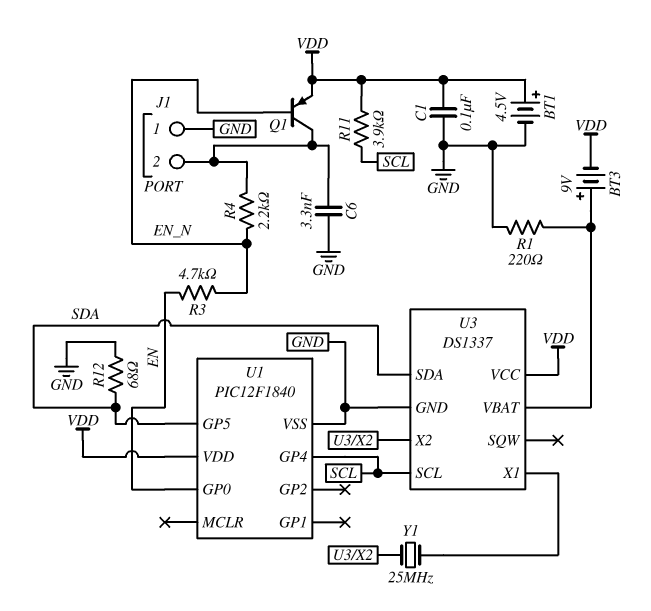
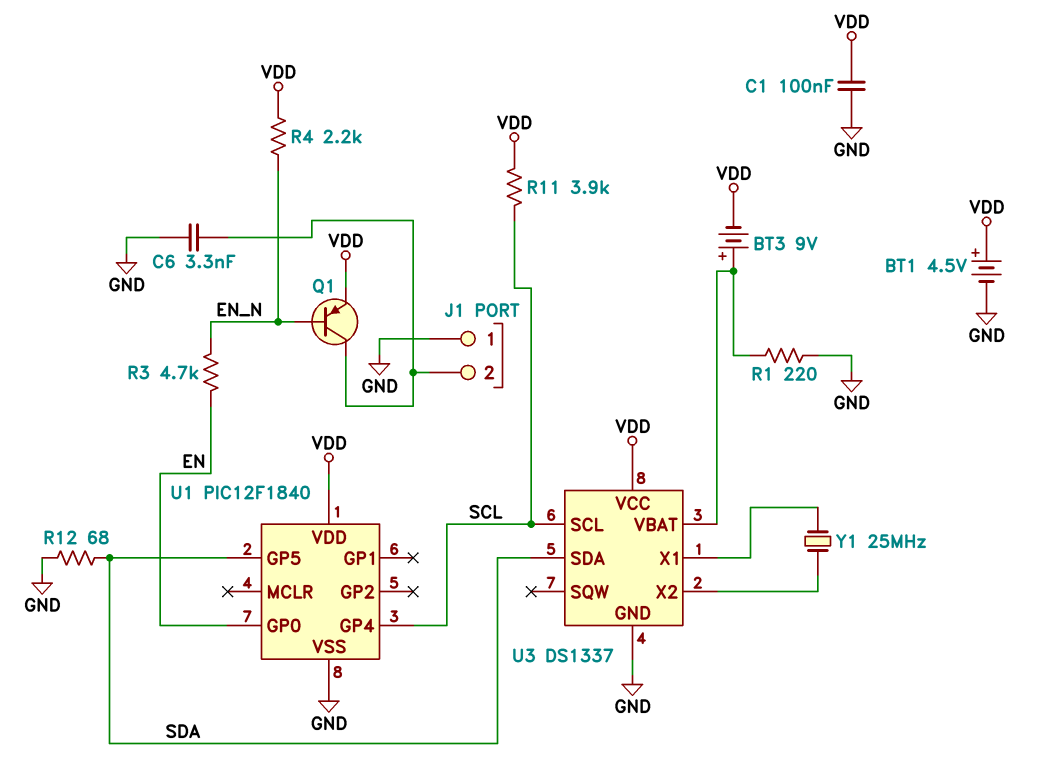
R4: 2.2k (EN_N, J1/2) -> 2.2k (EN_N, VDD)

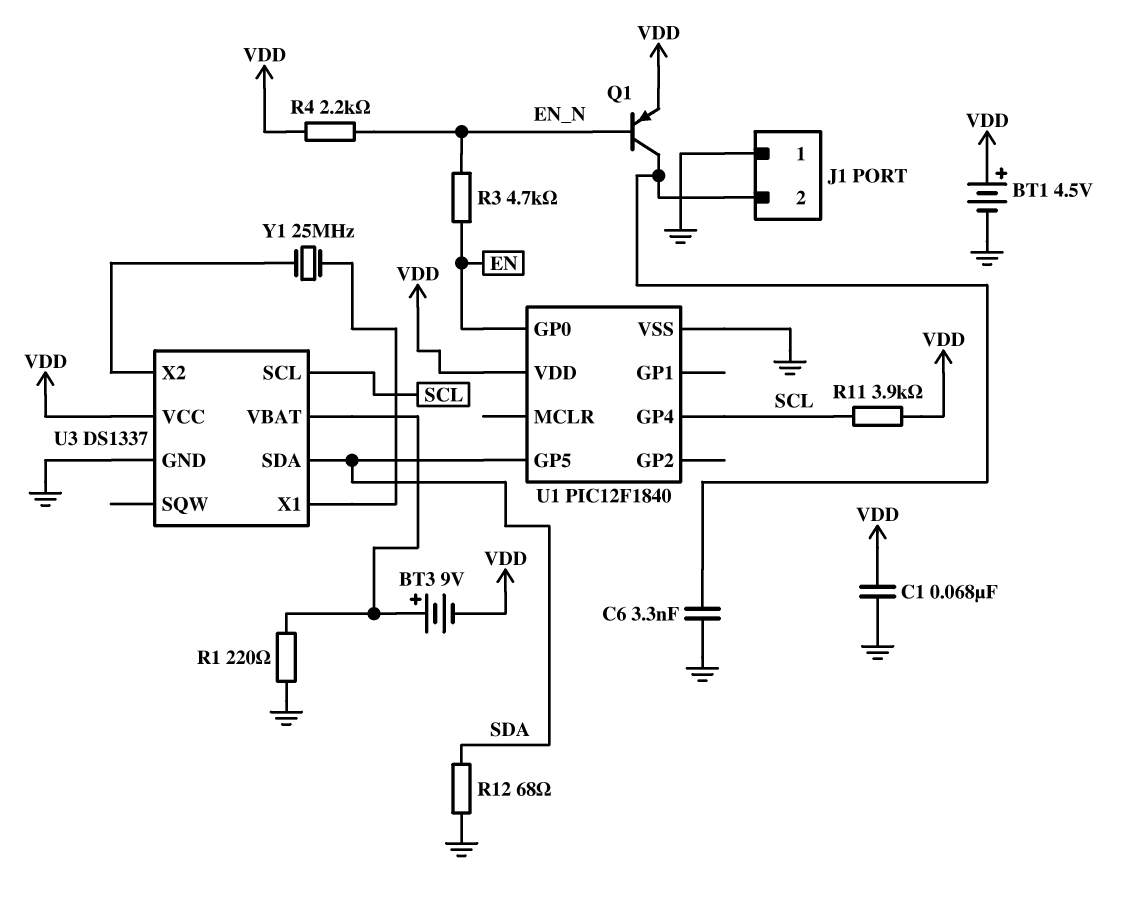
C1: 100nF (GND, VDD) -> 68nF (GND, VDD)

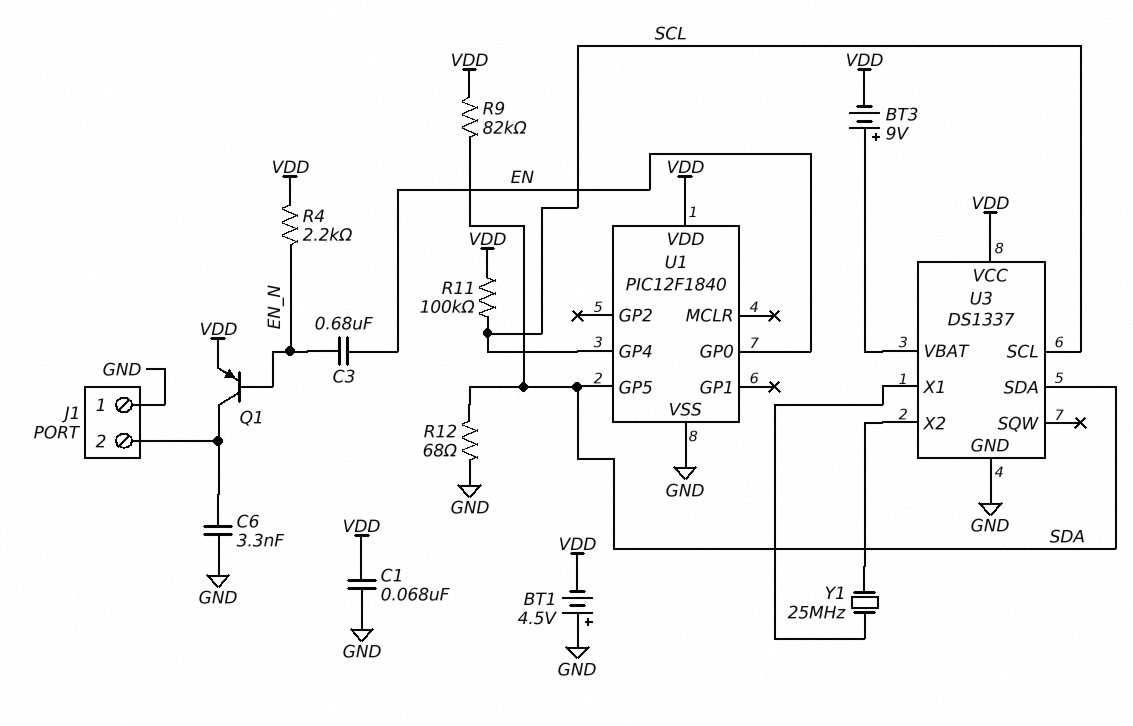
BT1: 4.5V (plus VDD, minus GND) -> 4.5V (plus GND, minus VDD)
C3: none -> 680nF (EN, EN_N)
R1: 220 (GND, U3/VBAT) -> none
R3: 4.7k (EN, EN_N) -> none
R9: none -> 82k (SDA, VDD)
R11: 3.9k (SCL, VDD) -> 100k (SCL, VDD)

